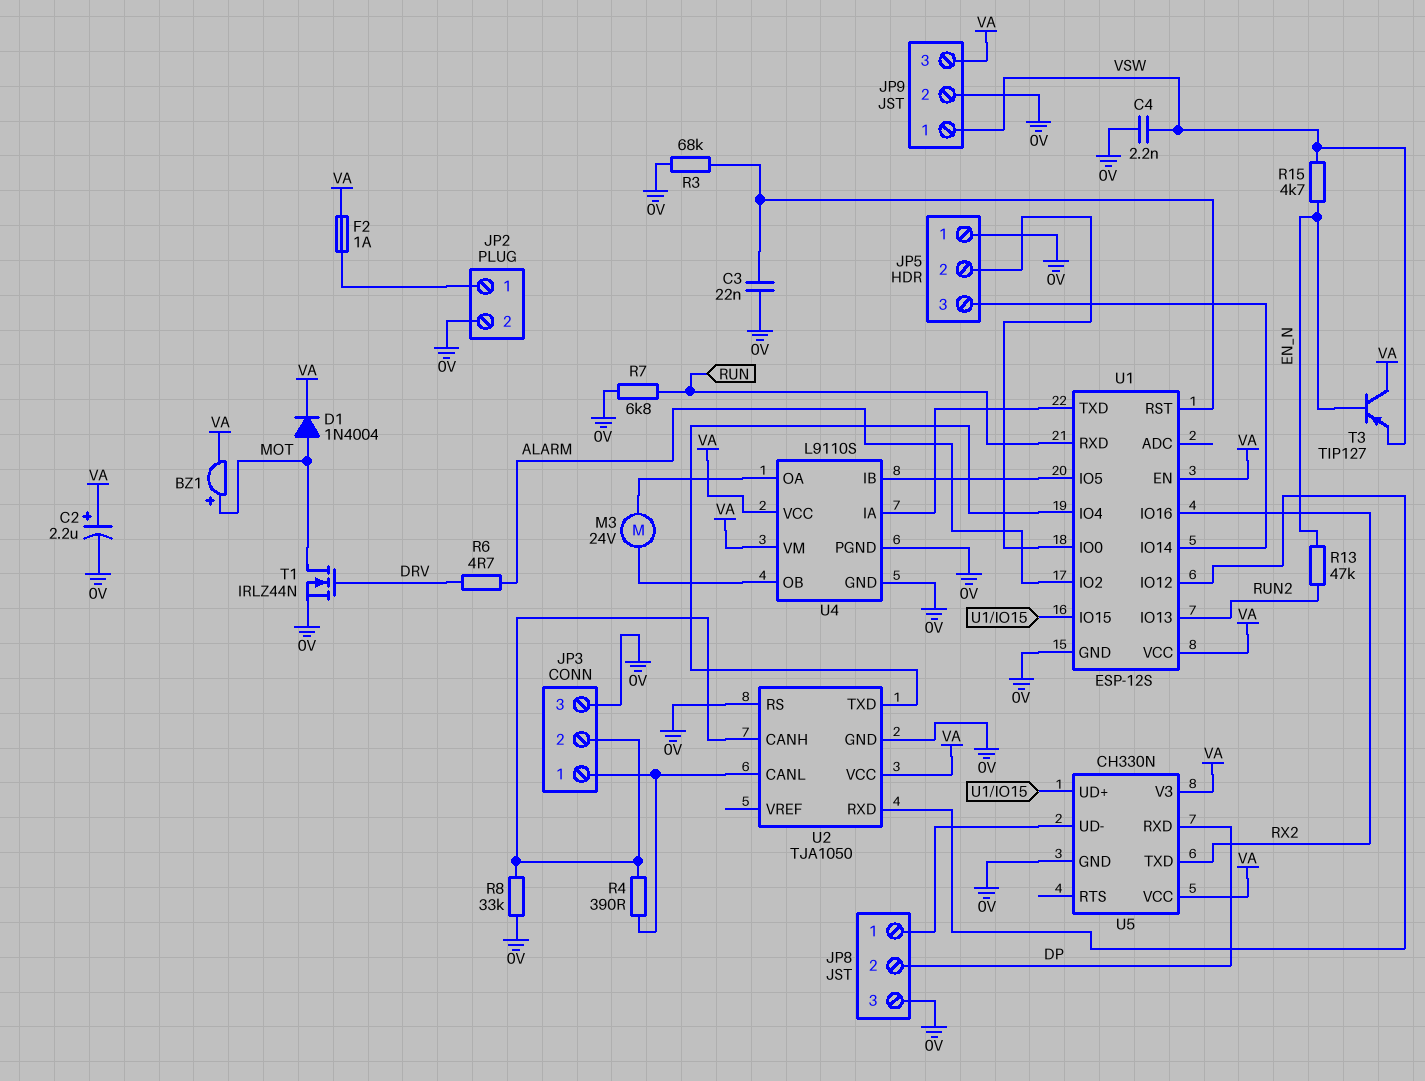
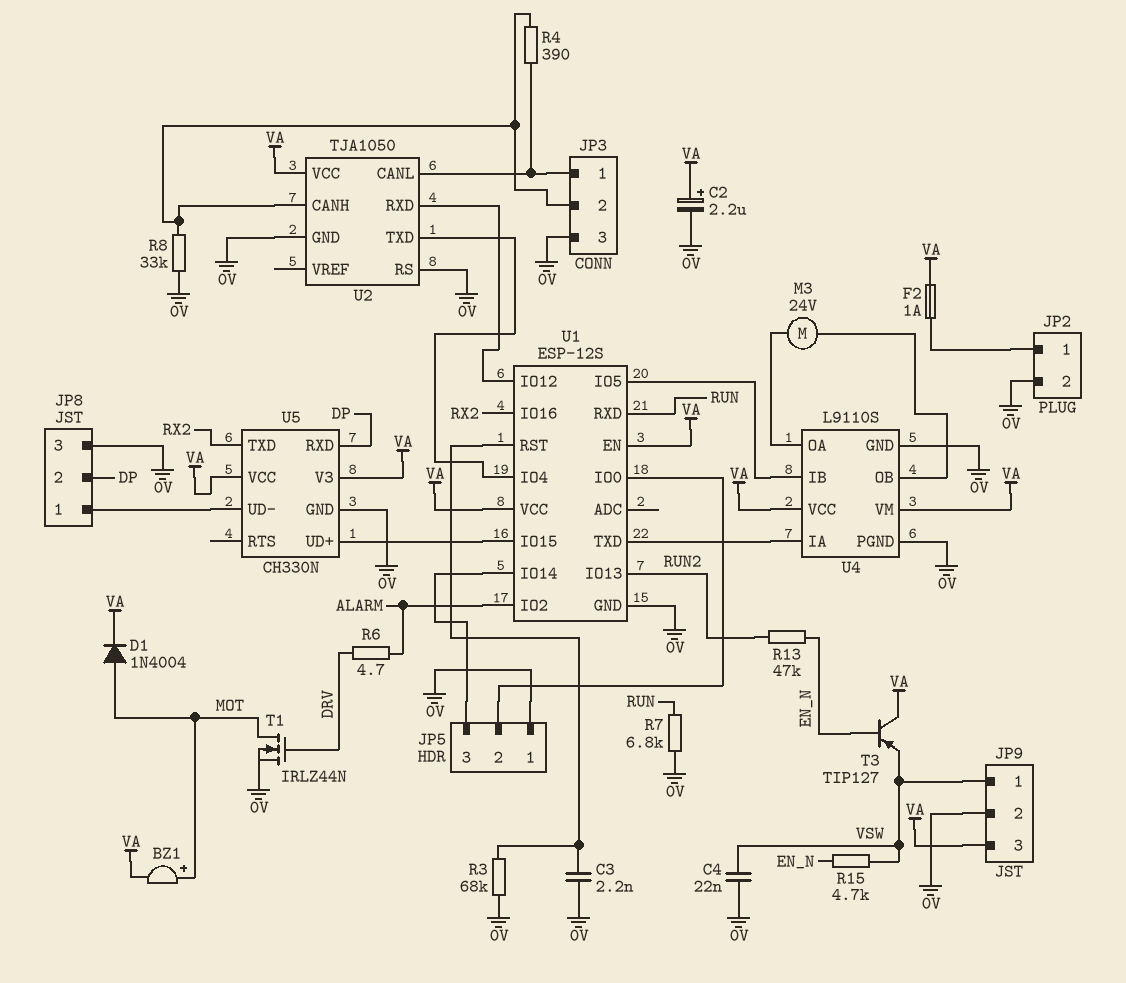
C3: 22nF (0V, U1/RST) -> 2.2nF (0V, U1/RST)
C4: 2.2nF (0V, VSW) -> 22nF (0V, VSW)

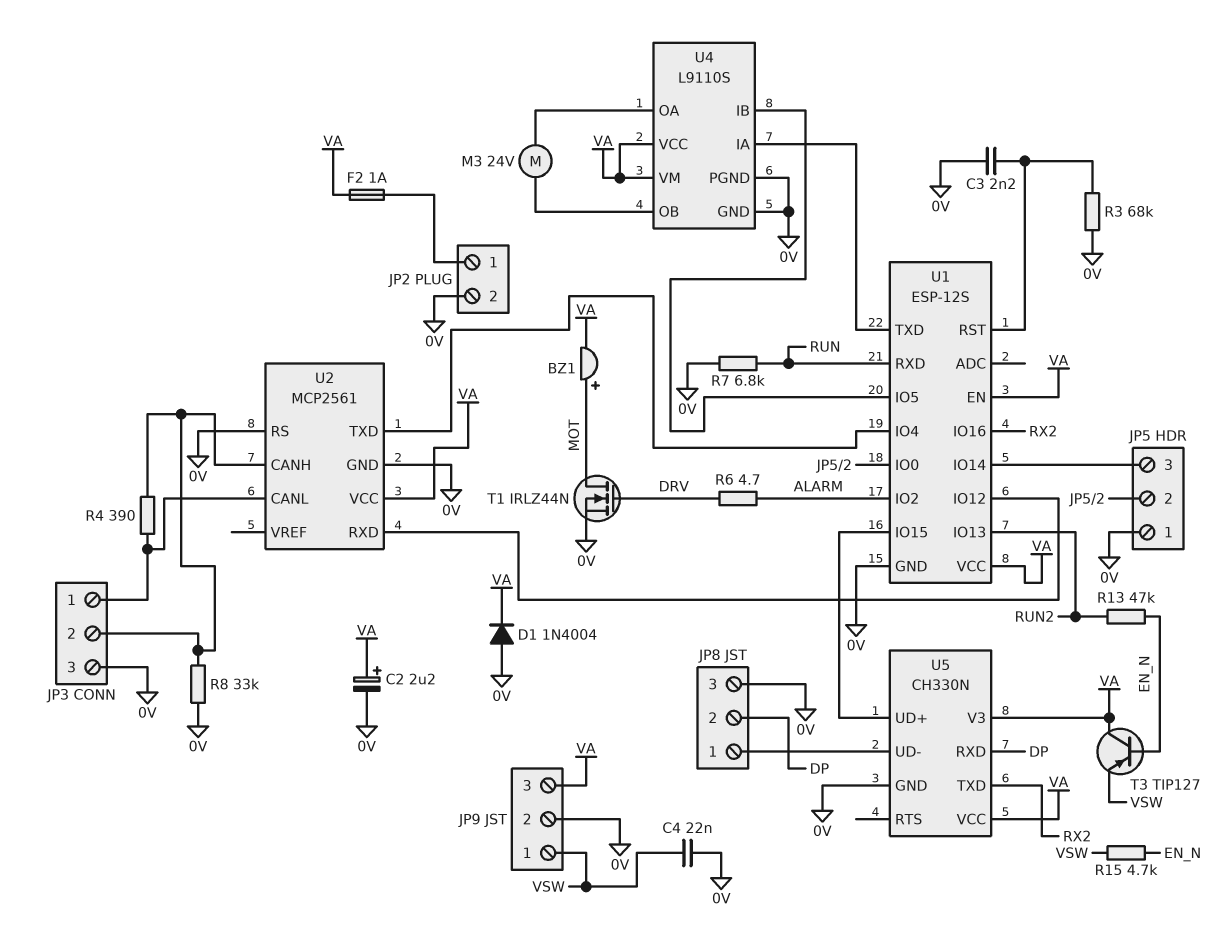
D1: diode 1N4004 (A MOT, K VA) -> diode 1N4004 (A 0V, K VA)
U2: TJA1050 -> MCP2561

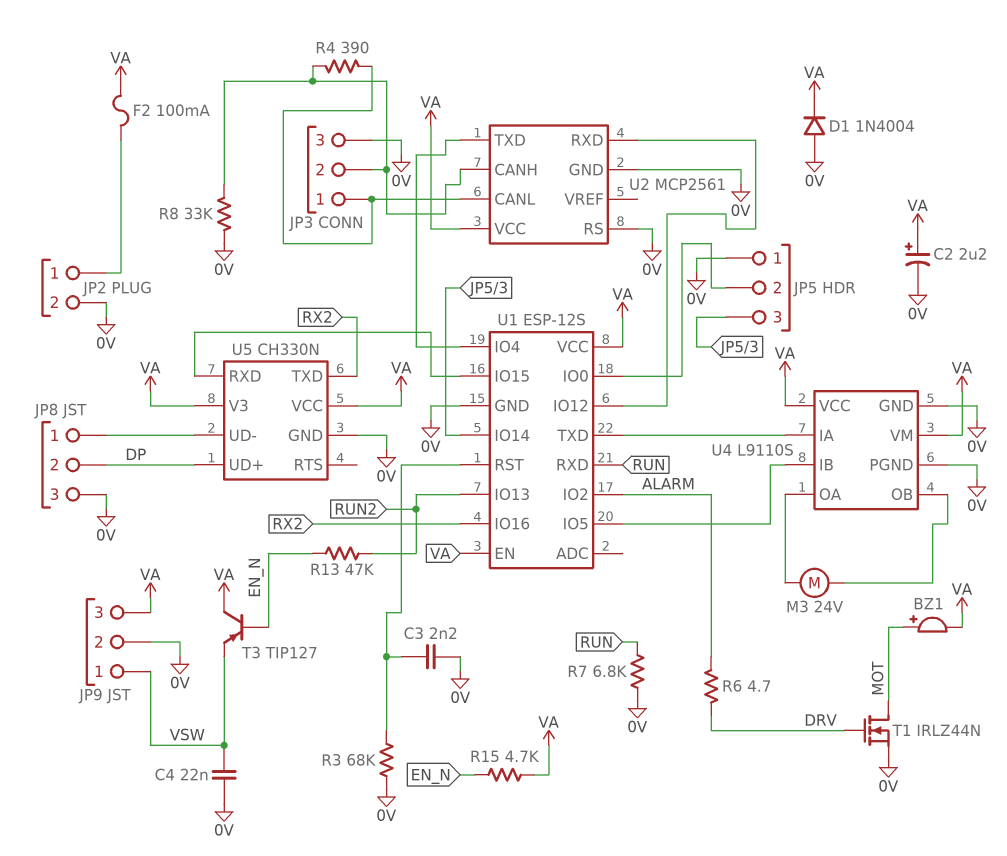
F2: 1A (JP2/1, VA) -> 100mA (JP2/1, VA)
R15: 4.7k (EN_N, VSW) -> 4.7k (EN_N, VA)
U5 pin RXD: DP -> U1/IO15
U5 pin UD+: U1/IO15 -> DP

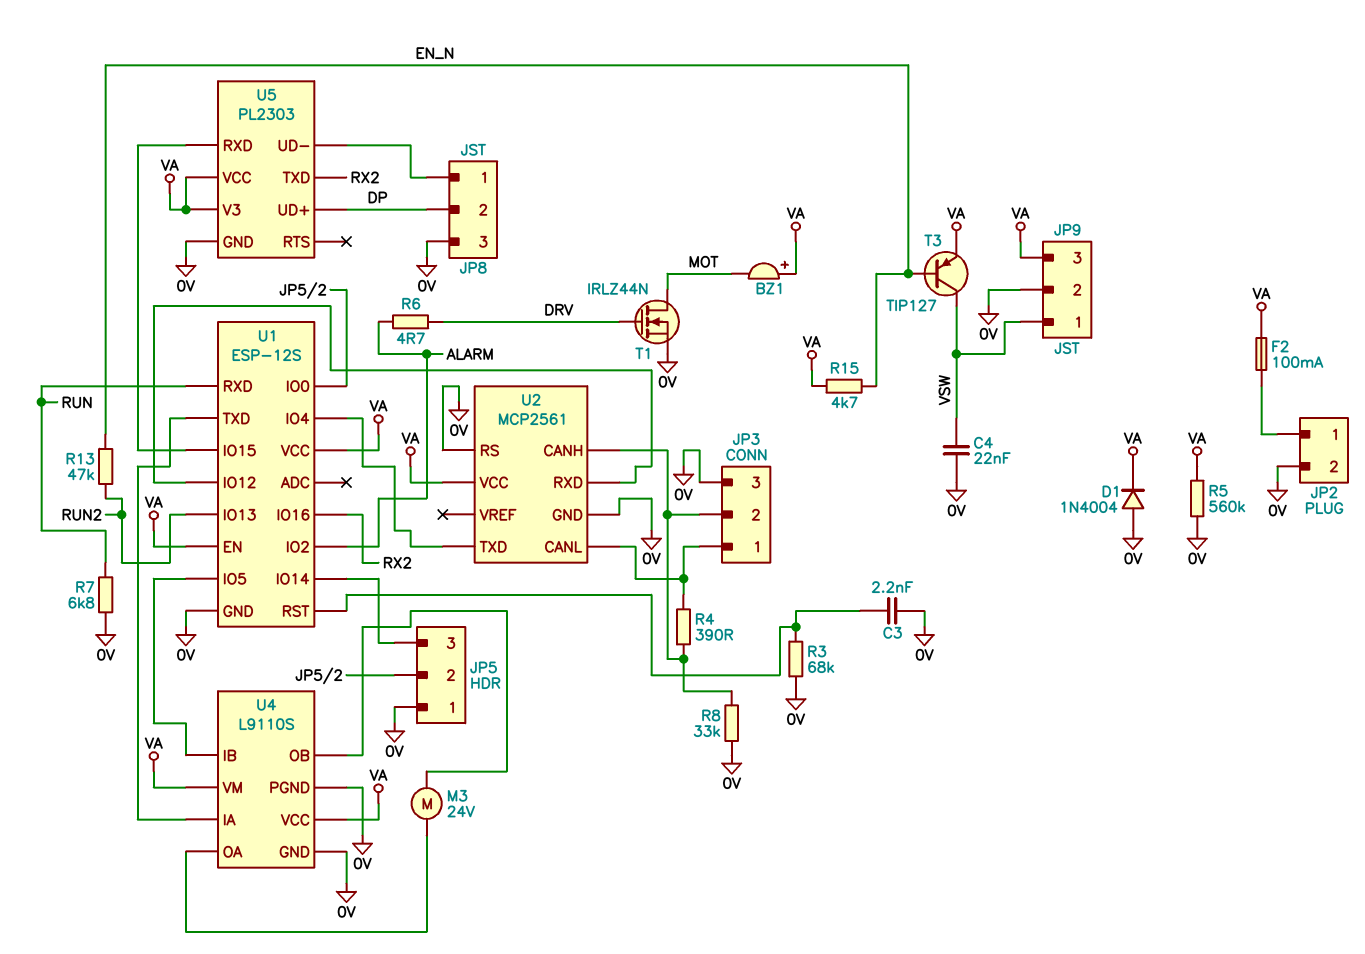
BZ1: buzzer (plus MOT, minus VA) -> buzzer (plus VA, minus MOT)
C2: 2.2uF (plus VA, minus 0V) -> none
R5: none -> 560k (0V, VA)
T3: PNP TIP127 (B EN_N, C VA, E VSW) -> PNP TIP127 (B EN_N, C VSW, E VA)
U5: CH330N -> PL2303

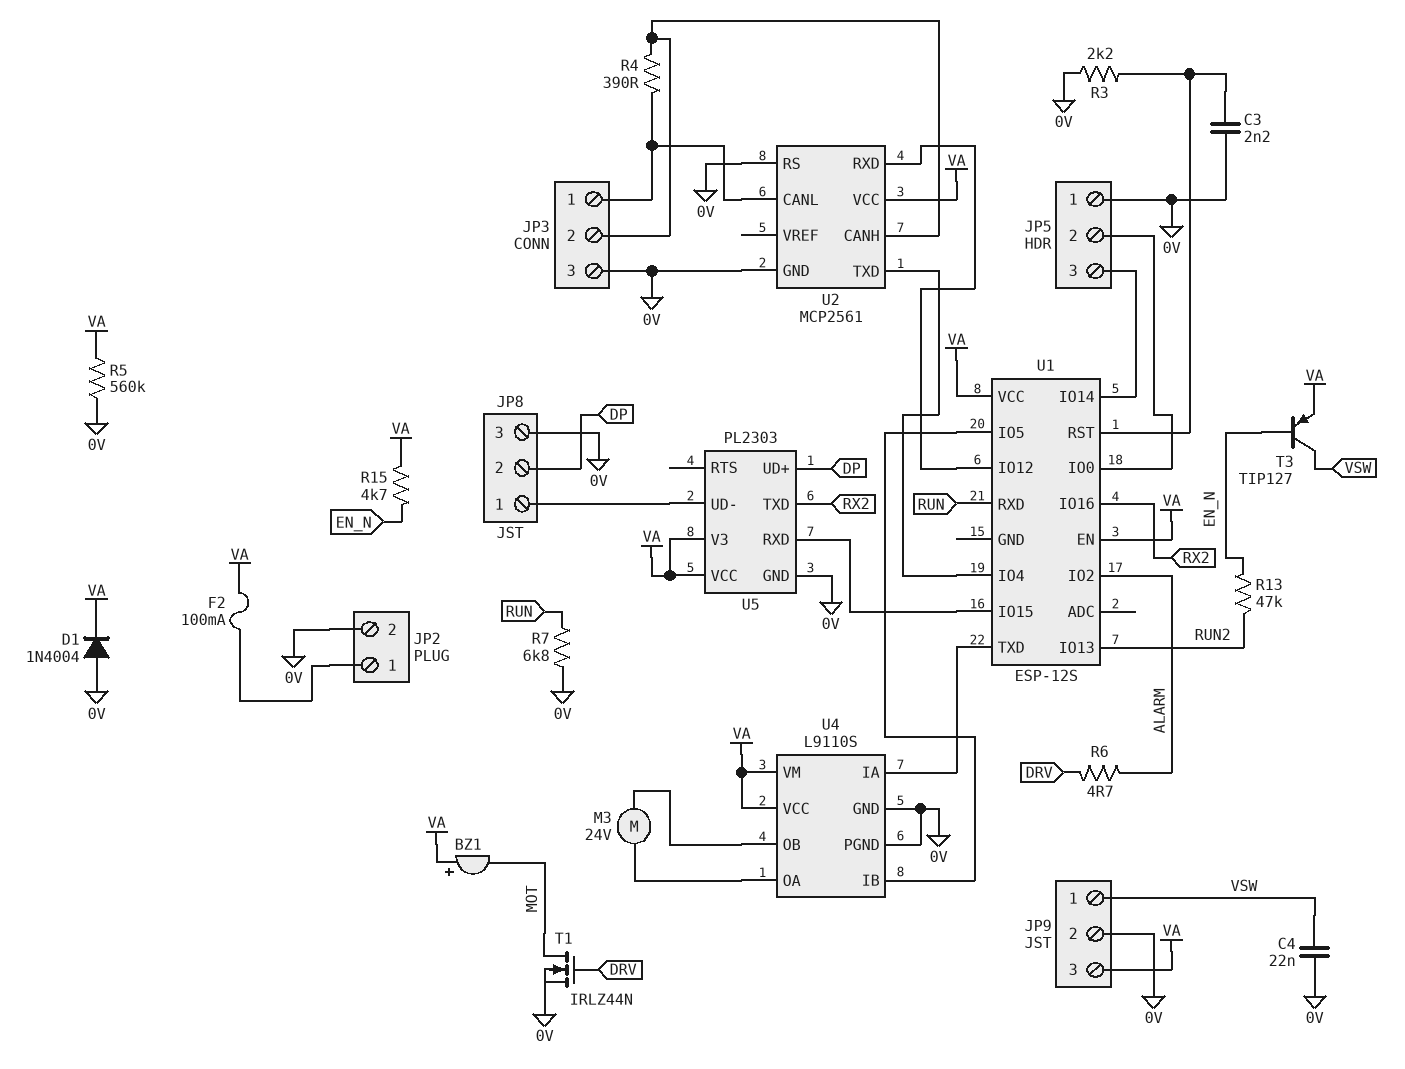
R3: 68k (0V, U1/RST) -> 2.2k (0V, U1/RST)
R8: 33k (0V, JP3/2) -> none
U1 pin GND: 0V -> none

